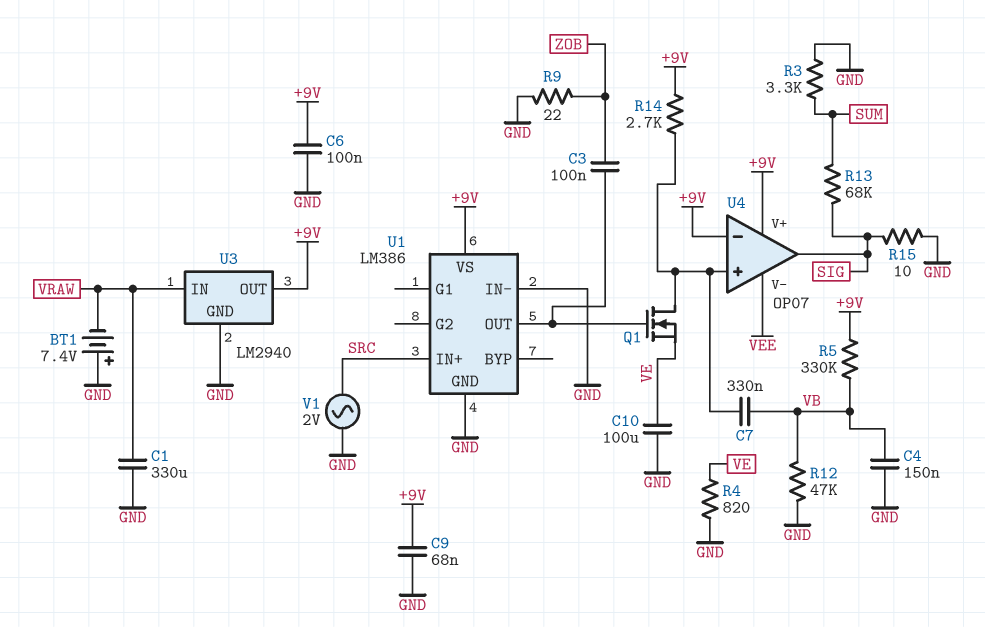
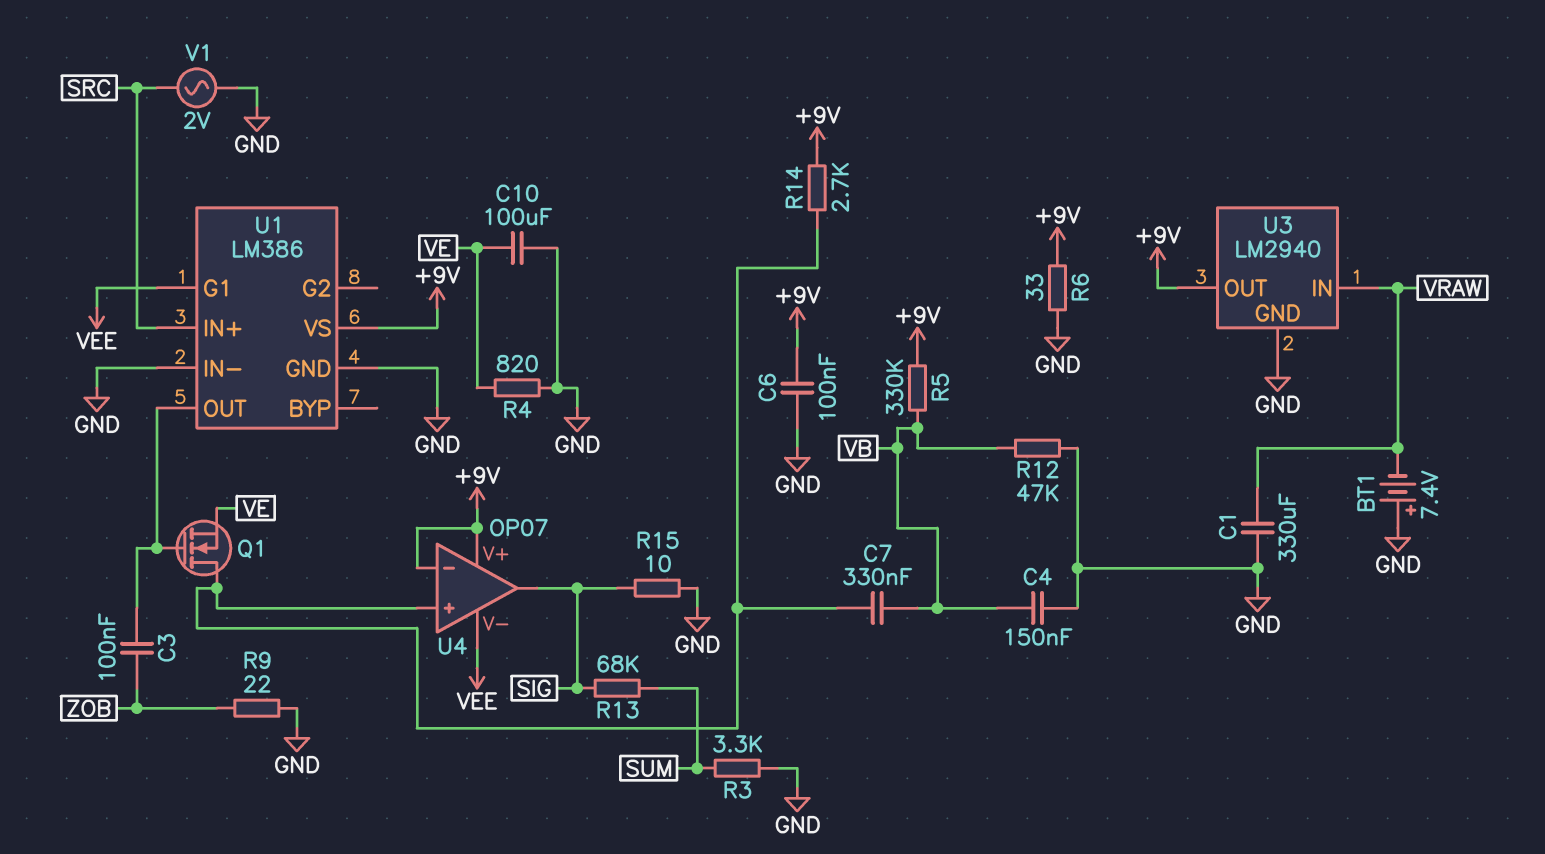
C9: 68nF (+9V, GND) -> none
R6: none -> 33 (+9V, GND)
U1 pin G1: none -> VEE

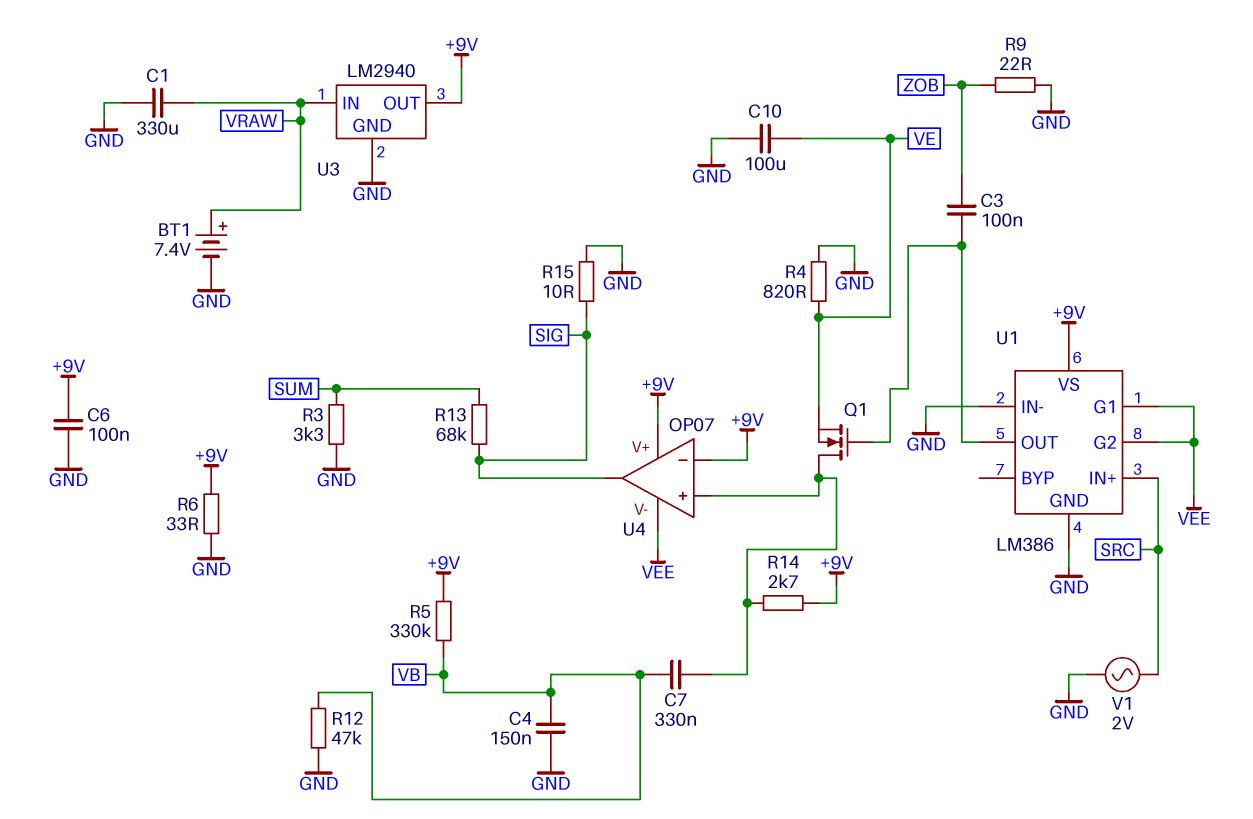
BT1: 7.4V (plus GND, minus VRAW) -> 7.4V (plus VRAW, minus GND)
U1 pin G2: none -> VEE

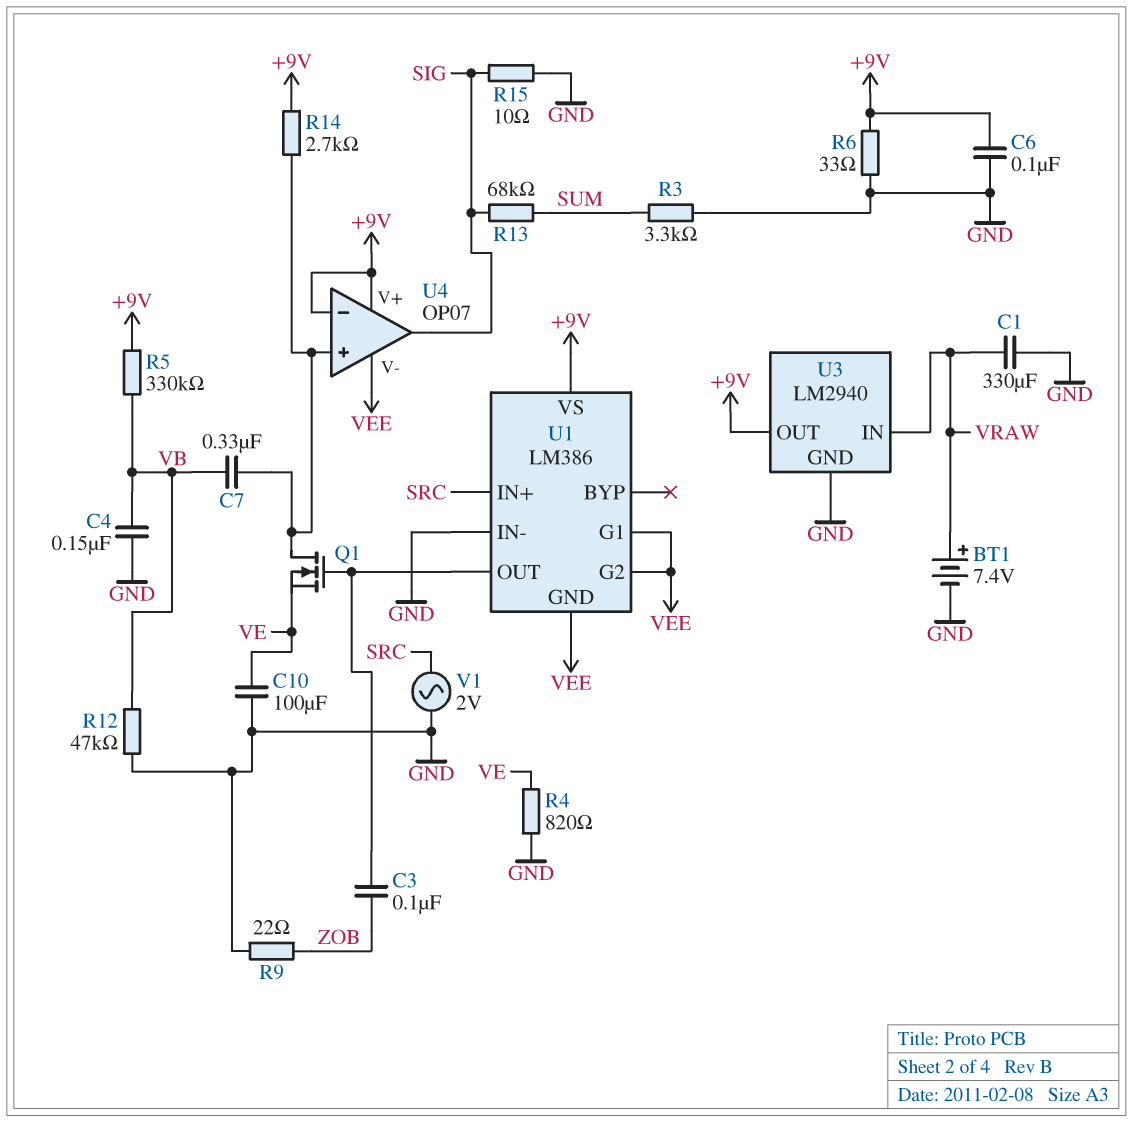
U1 pin GND: GND -> VEE

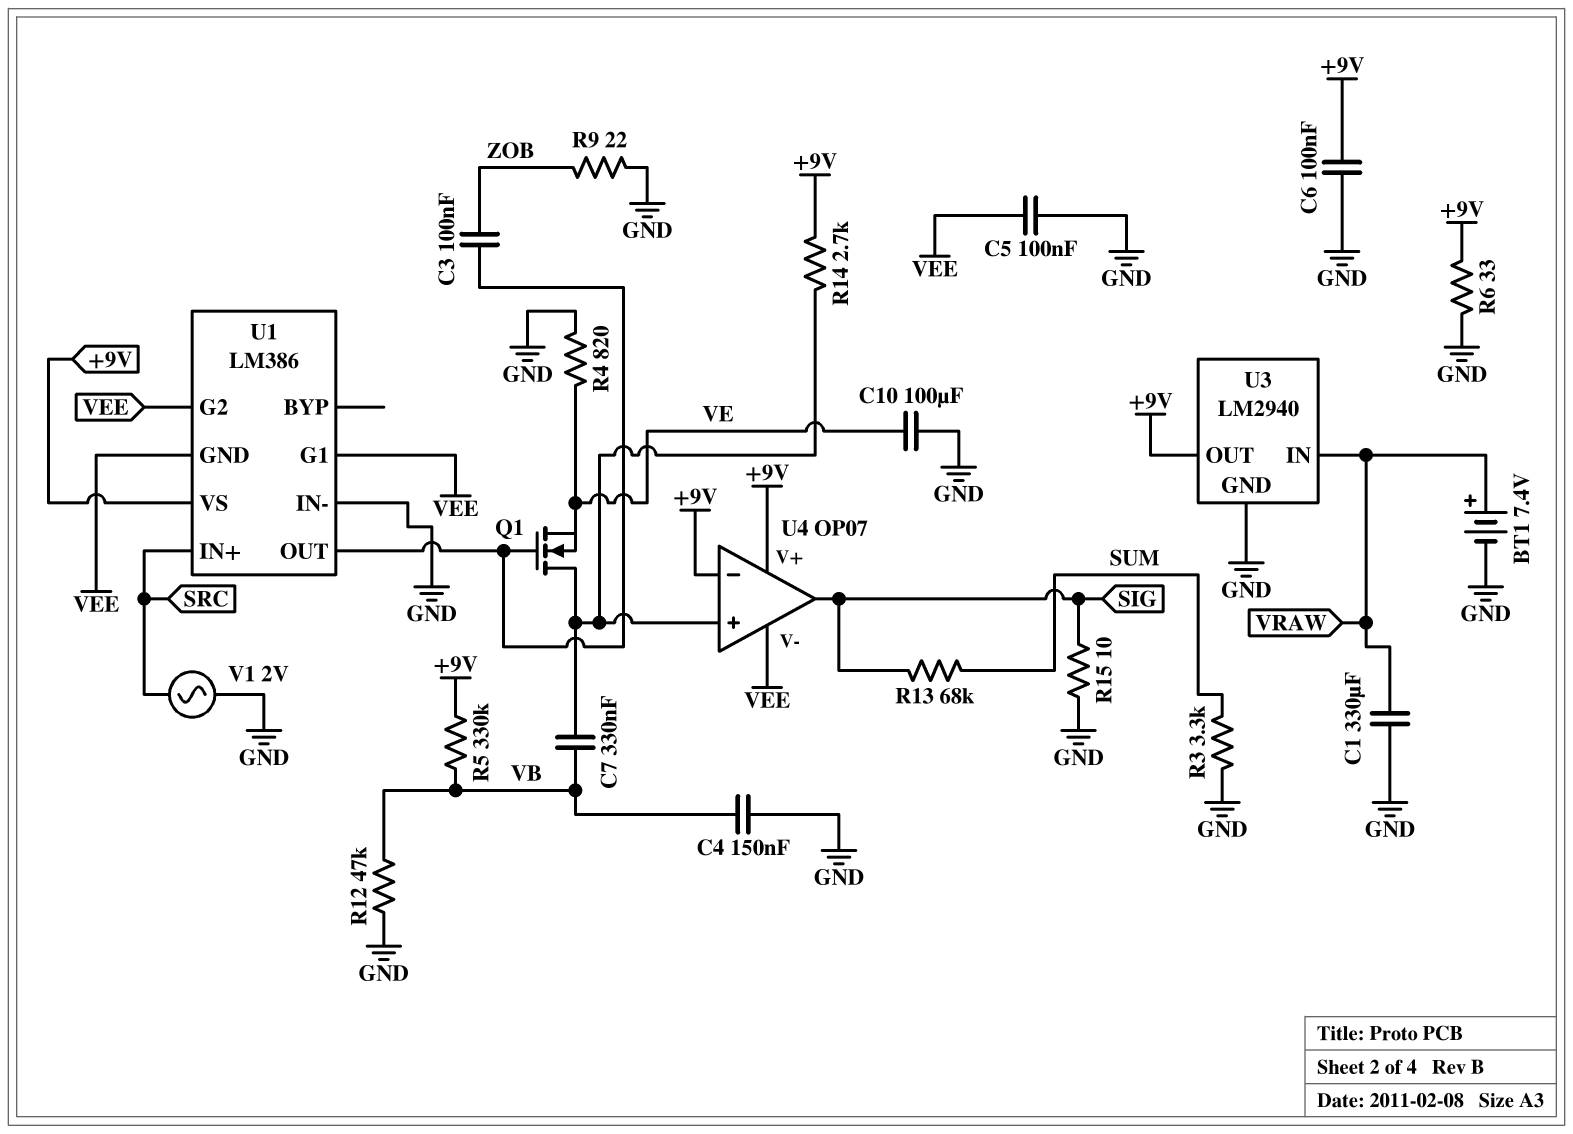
C5: none -> 100nF (GND, VEE)

